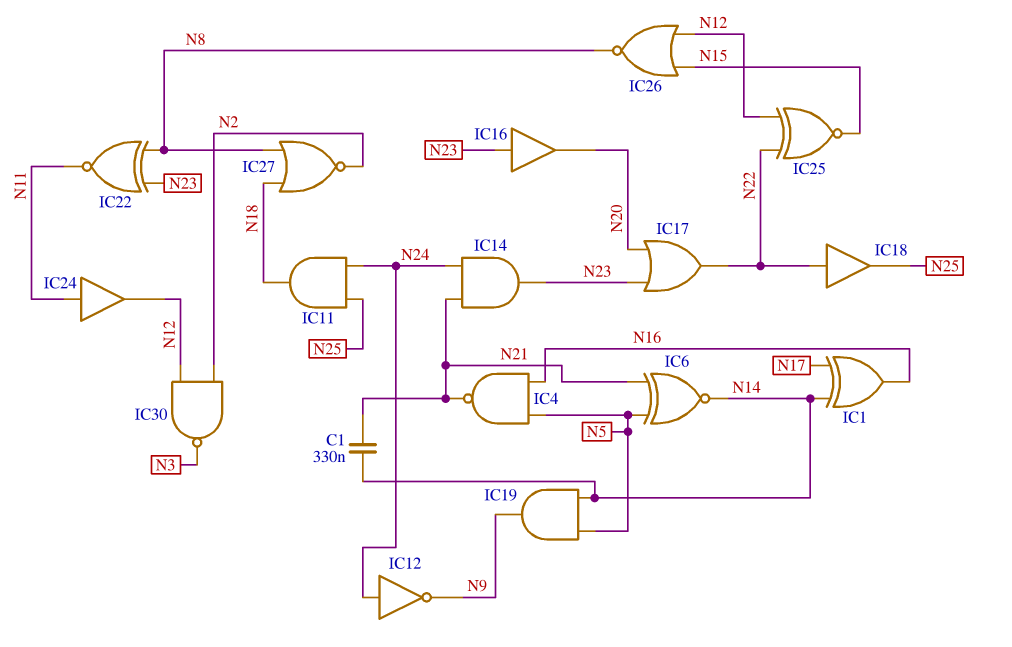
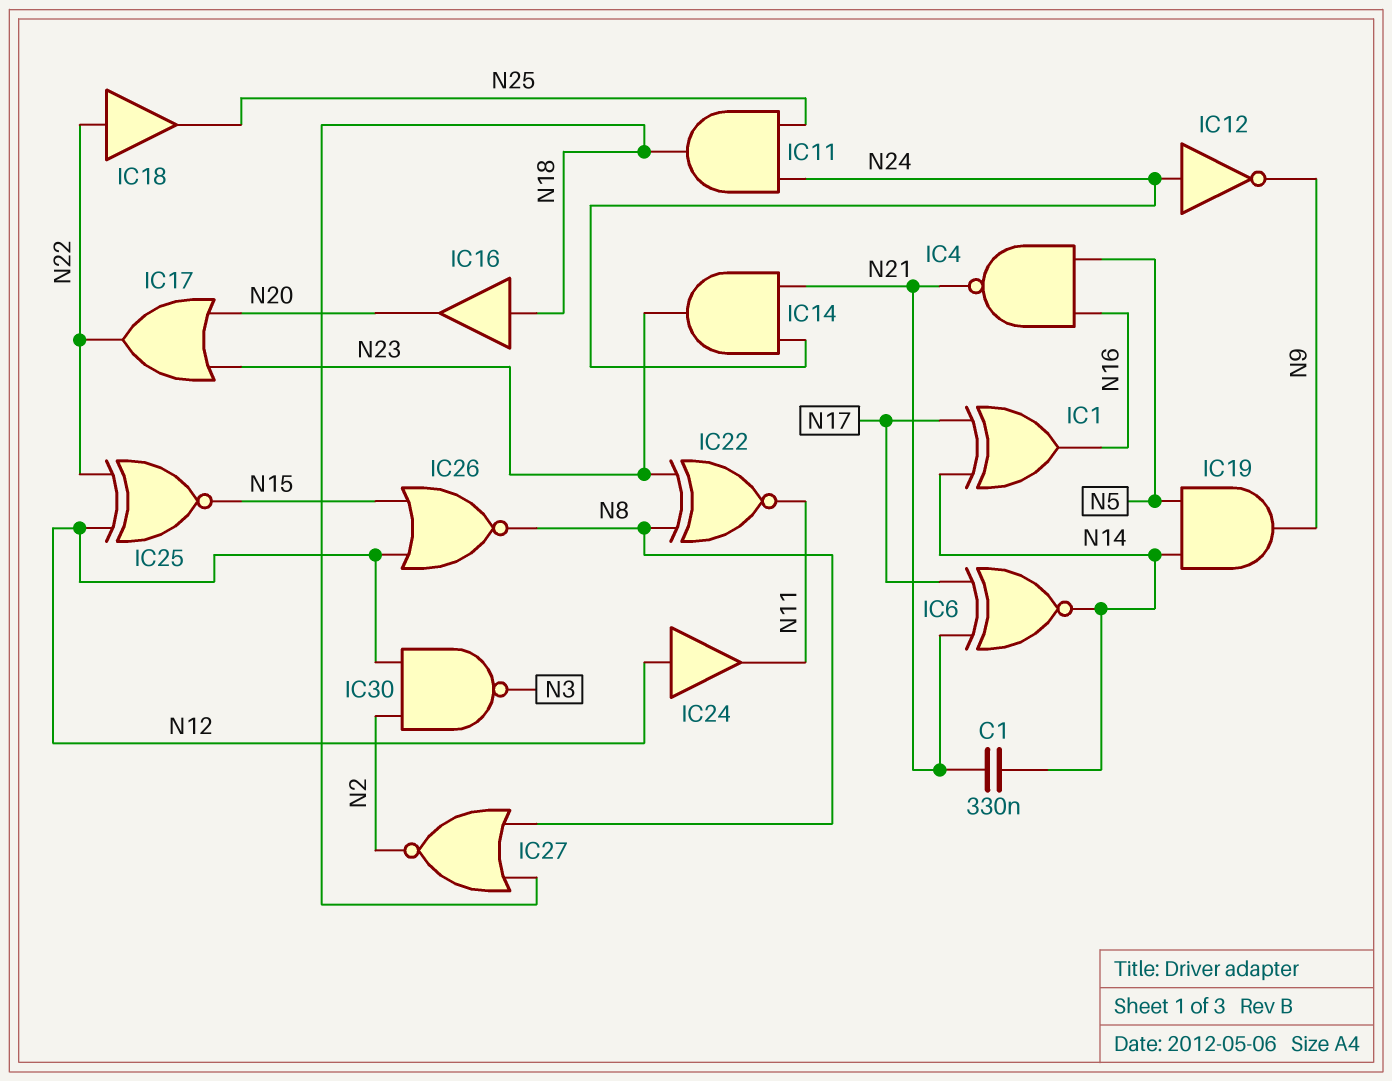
IC6: XNOR (in N5, in N21, out N14) -> XNOR (in N17, in N21, out N14)
IC16: buffer (in N23, out N20) -> buffer (in N18, out N20)
IC24: buffer (in N11, out N12) -> buffer (in N12, out N11)

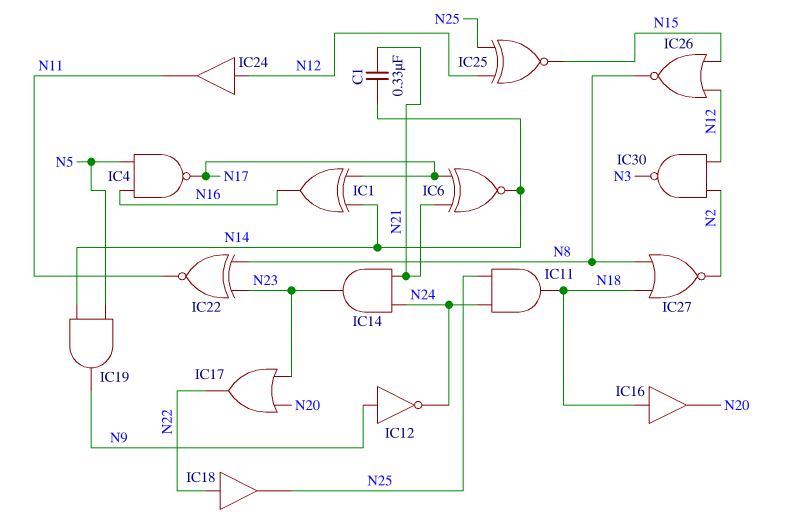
IC4: NAND (in N5, in N16, out N21) -> NAND (in N5, in N16, out N17)
IC12: NOT (in N24, out N9) -> NOT (in N9, out N24)
IC25: XNOR (in N12, in N22, out N15) -> XNOR (in N12, in N25, out N15)

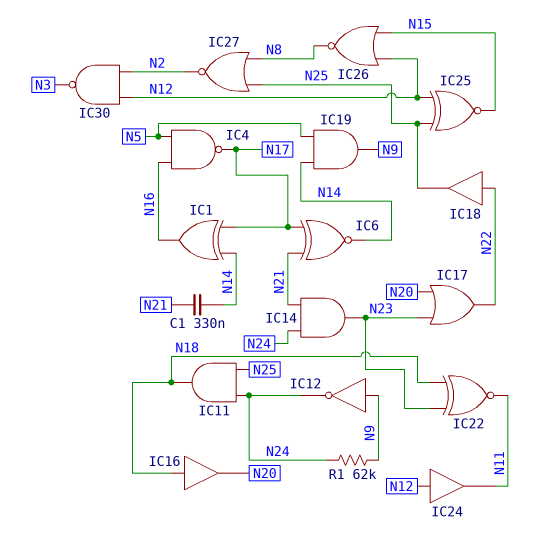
IC22: XNOR (in N8, in N23, out N11) -> XNOR (in N18, in N23, out N11)
IC27: NOR (in N8, in N18, out N2) -> NOR (in N8, in N25, out N2)
R1: none -> 62k (N9, N24)

